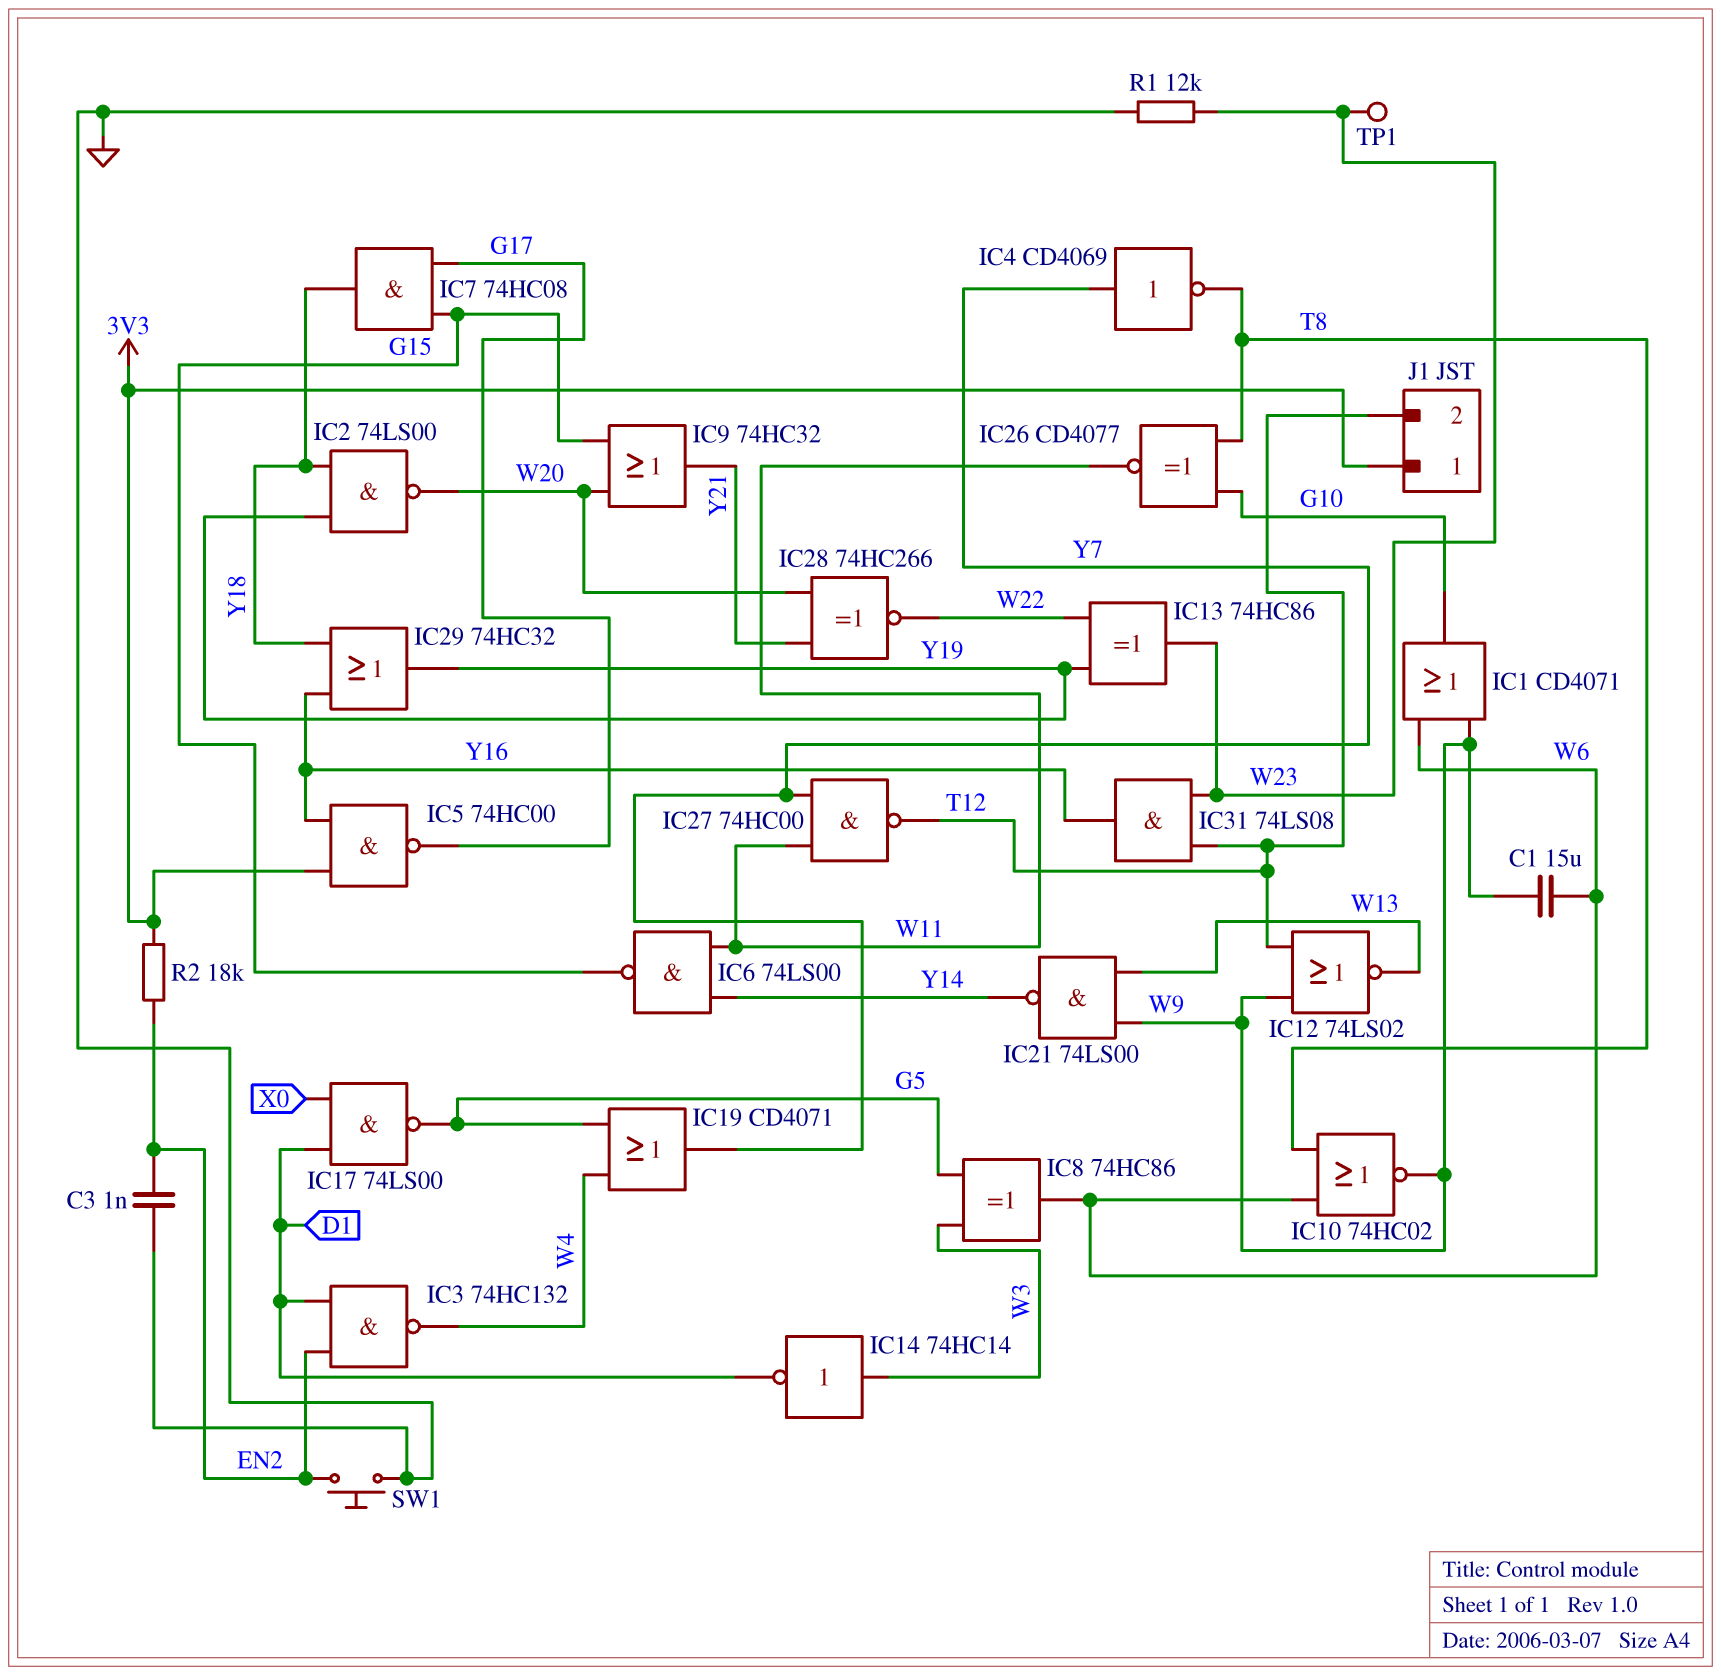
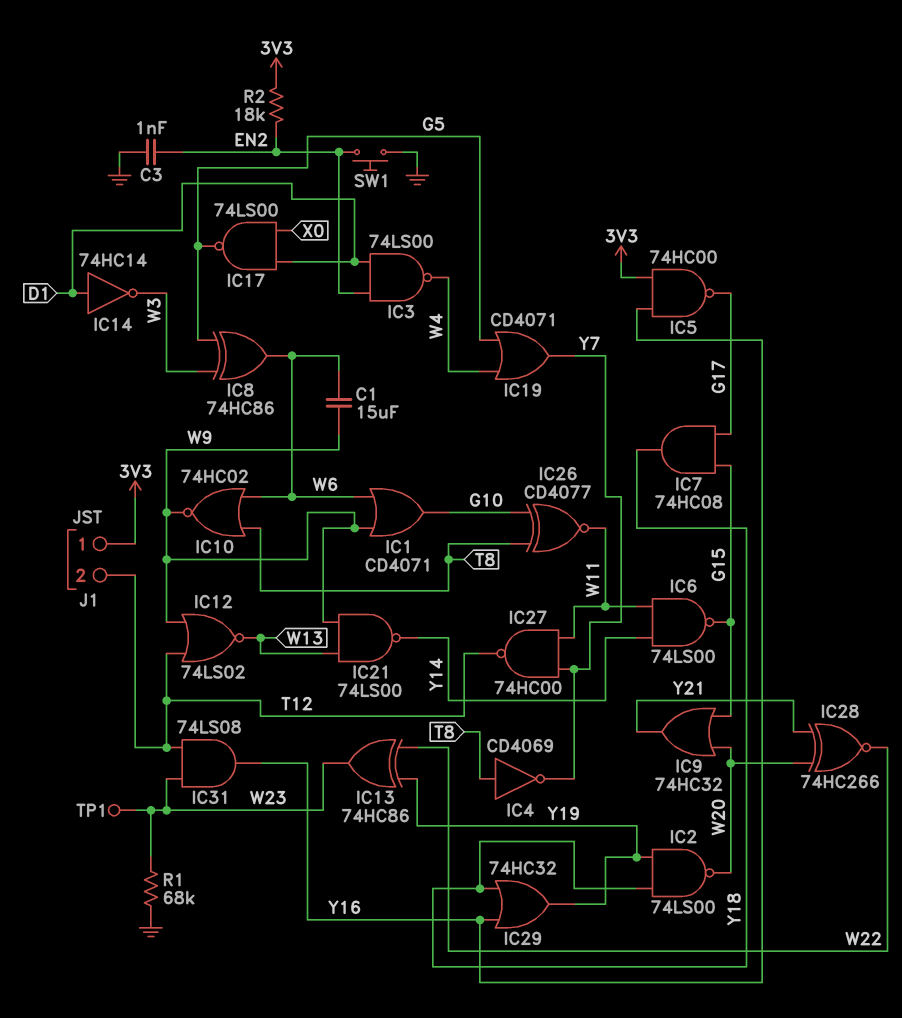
IC3: NAND 74HC132 (in D1, in EN2, out W4) -> NAND 74LS00 (in D1, in EN2, out W4)
IC4: NOT CD4069 (in Y7, out T8) -> NOT CD4069 (in T8, out Y7)
IC14: NOT 74HC14 (in W3, out D1) -> NOT 74HC14 (in D1, out W3)
R1: 12k (GND, W23) -> 68k (GND, W23)

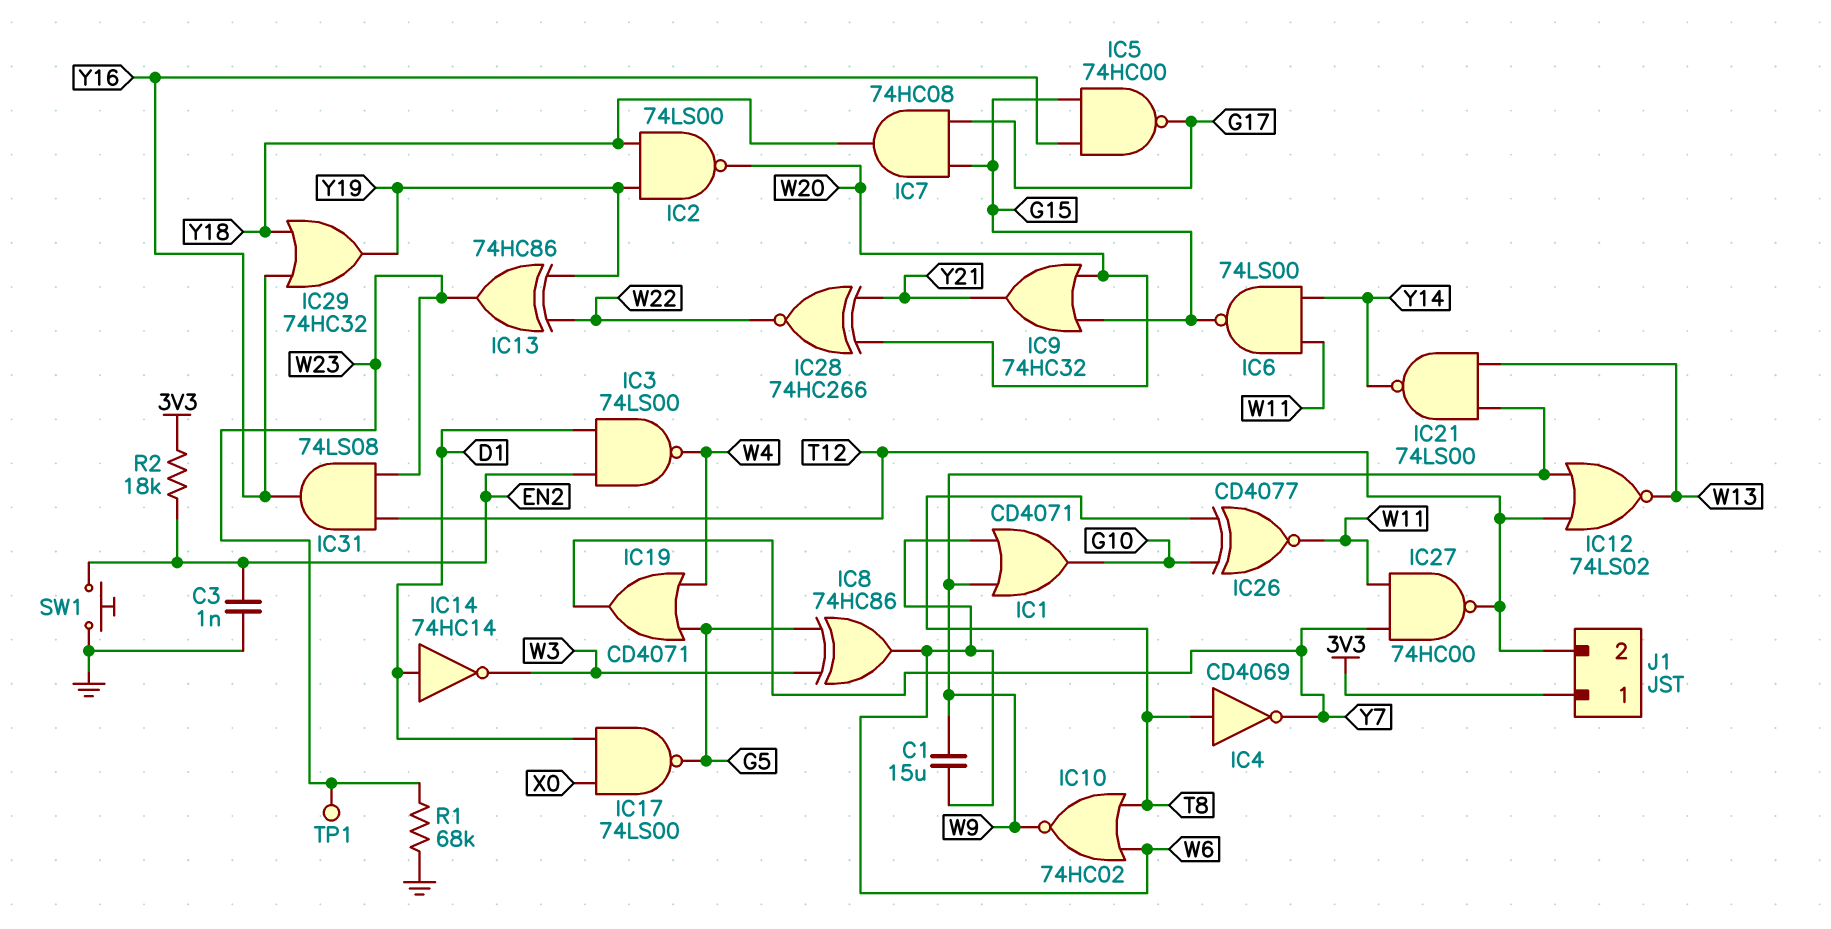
IC5: NAND 74HC00 (in 3V3, in Y16, out G17) -> NAND 74HC00 (in G15, in Y16, out G17)

